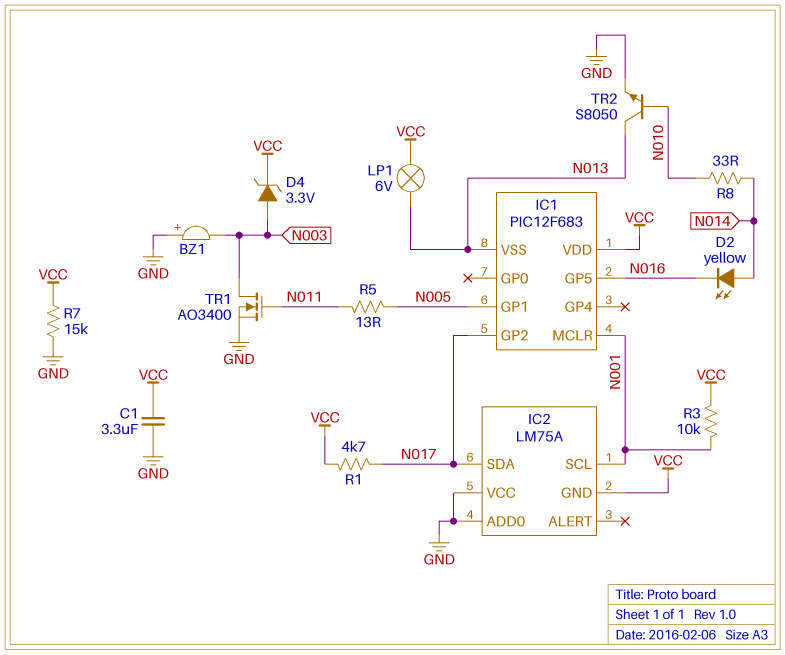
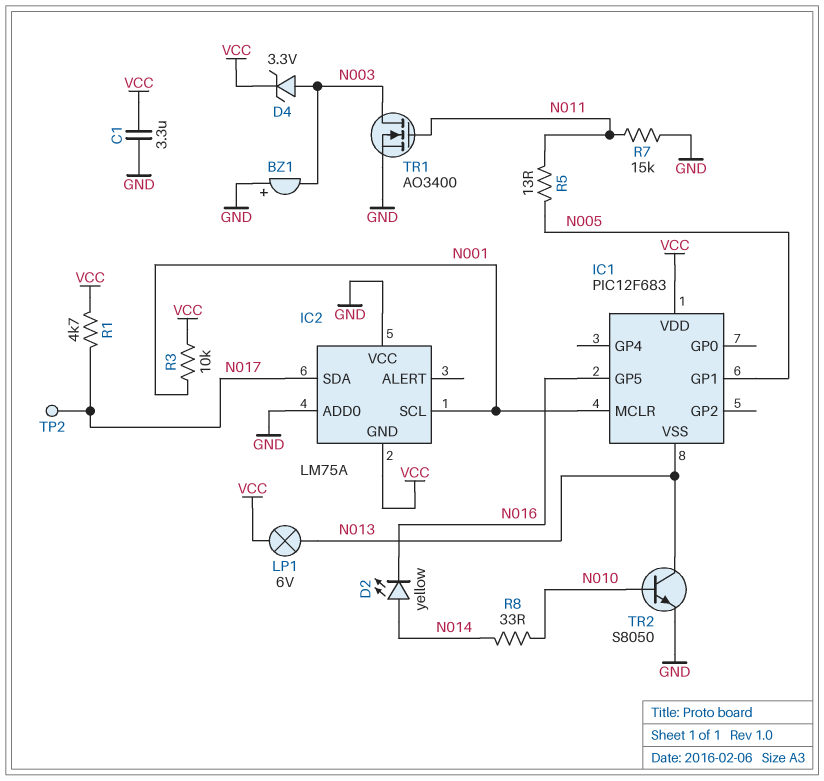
IC1 pin GP2: N017 -> none
R7: 15k (GND, VCC) -> 15k (GND, N011)
TP2: none -> test point (N017)

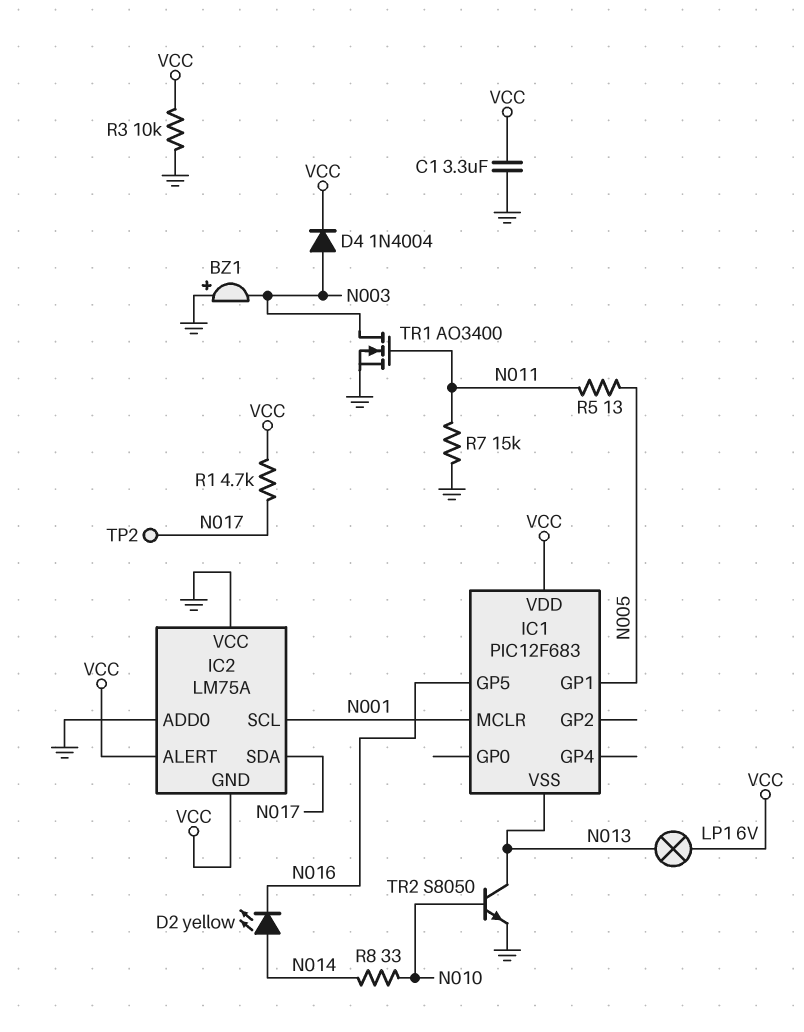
D4: zener 3.3V (A N003, K VCC) -> diode 1N4004 (A N003, K VCC)
IC2 pin ALERT: none -> VCC
R3: 10k (N001, VCC) -> 10k (GND, VCC)

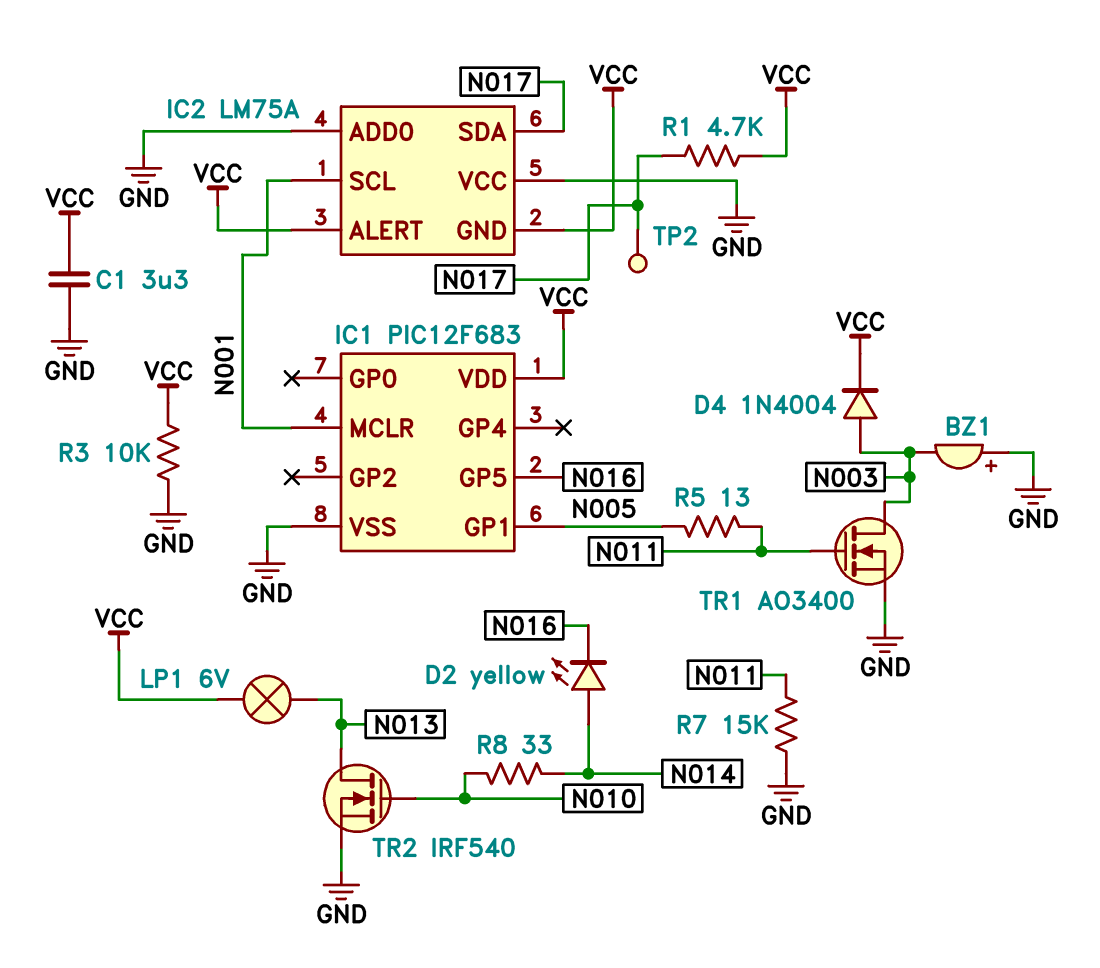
IC1 pin VSS: N013 -> GND
TR2: NPN S8050 (B N010, C N013, E GND) -> NMOS IRF540 (G N010, D N013, S GND)

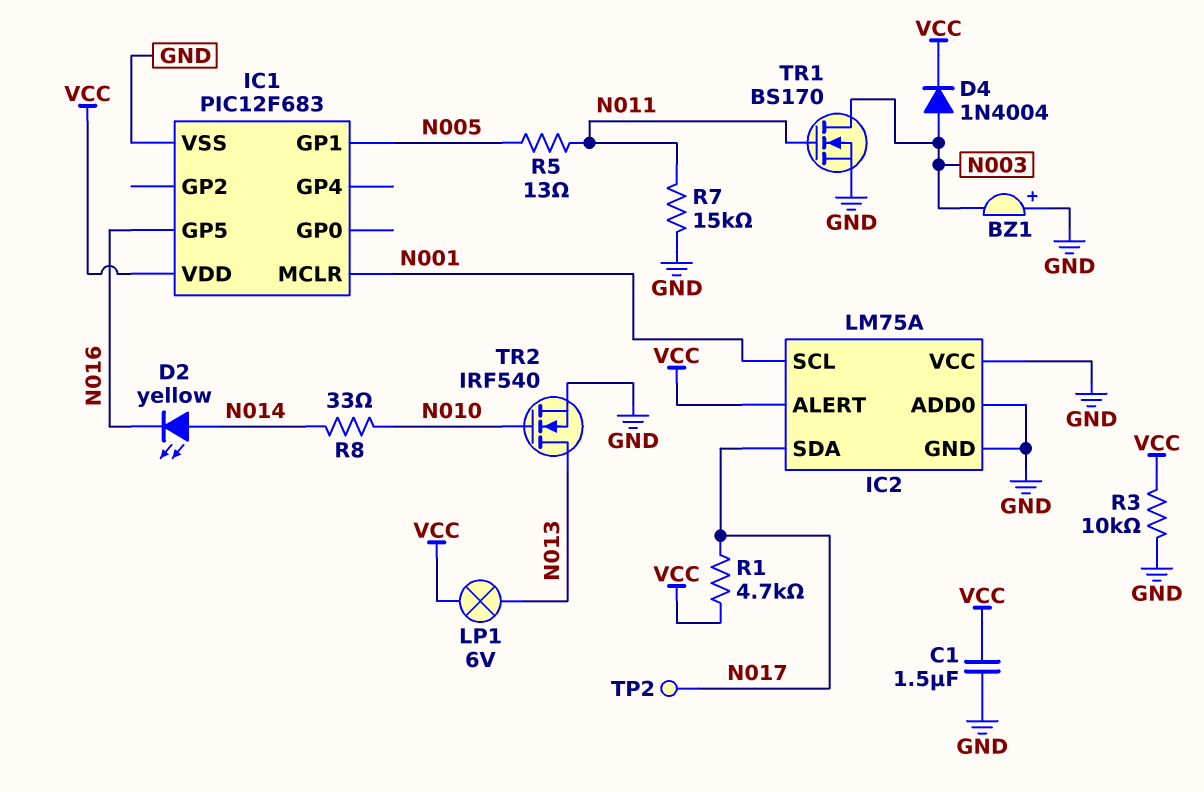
C1: 3.3uF (GND, VCC) -> 1.5uF (GND, VCC)
IC2 pin GND: VCC -> GND
TR1: NMOS AO3400 (G N011, D N003, S GND) -> NMOS BS170 (G N011, D N003, S GND)

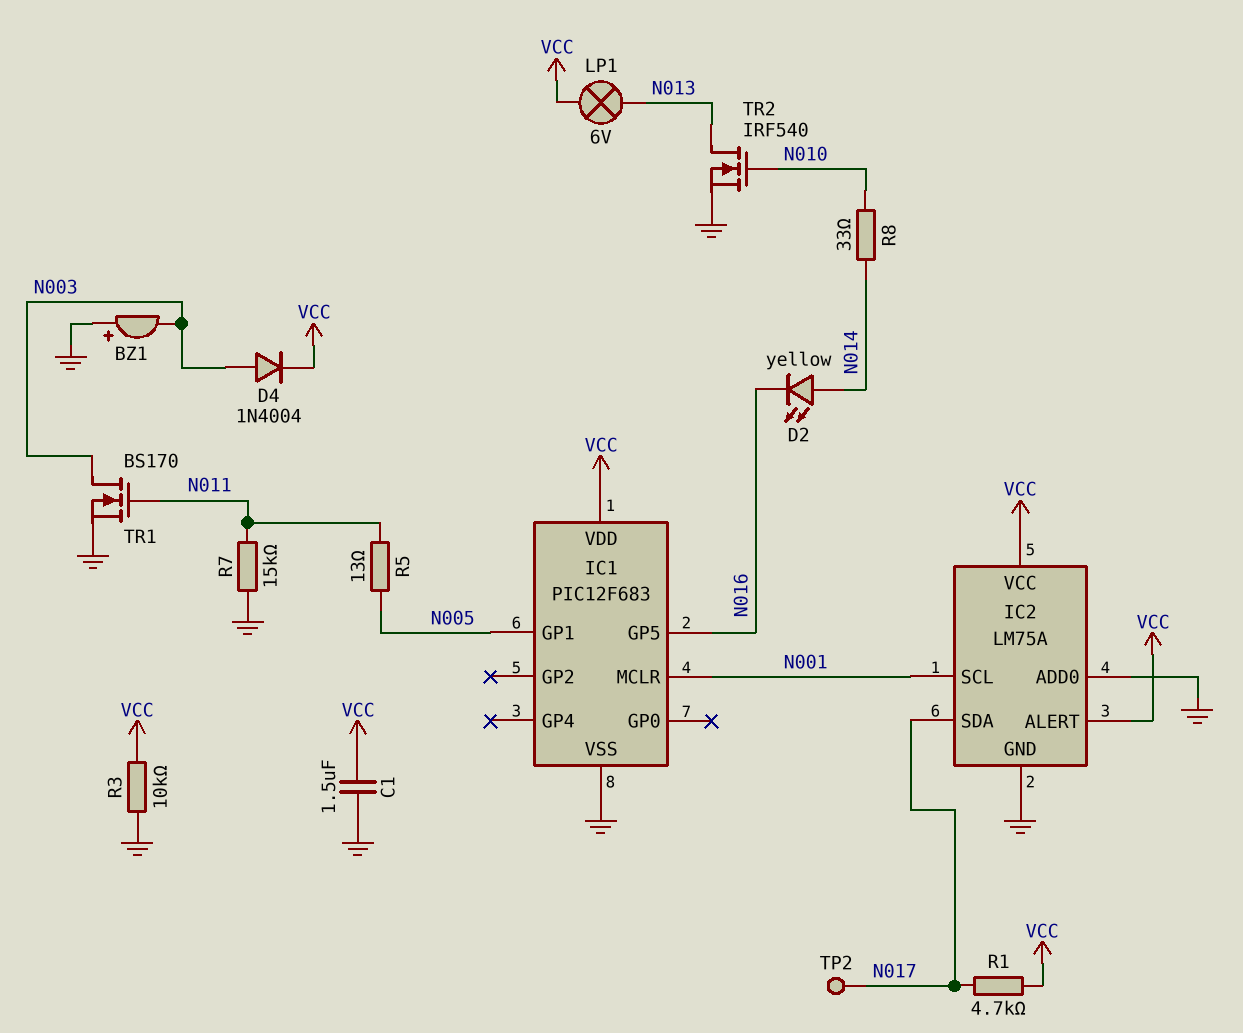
IC2 pin VCC: GND -> VCC

